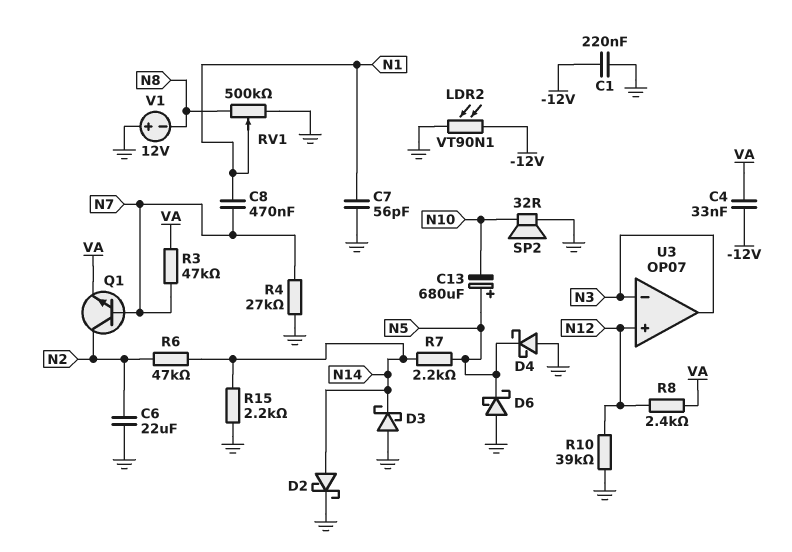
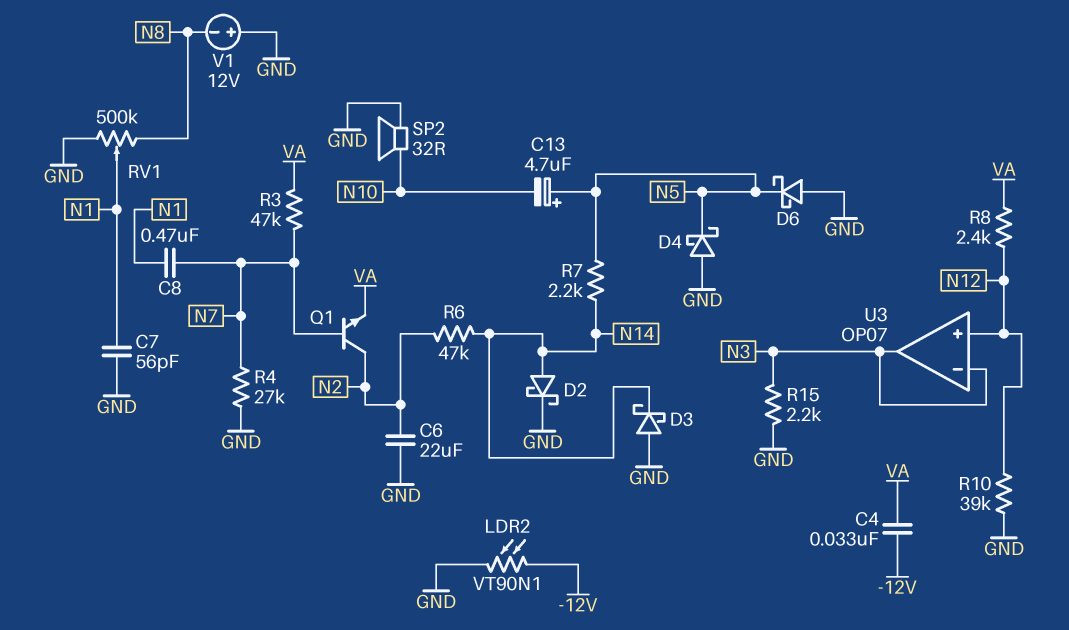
C1: 220nF (-12V, GND) -> none
C13: 680uF (plus N5, minus N10) -> 4.7uF (plus N5, minus N10)
R15: 2.2k (GND, N14) -> 2.2k (GND, N3)

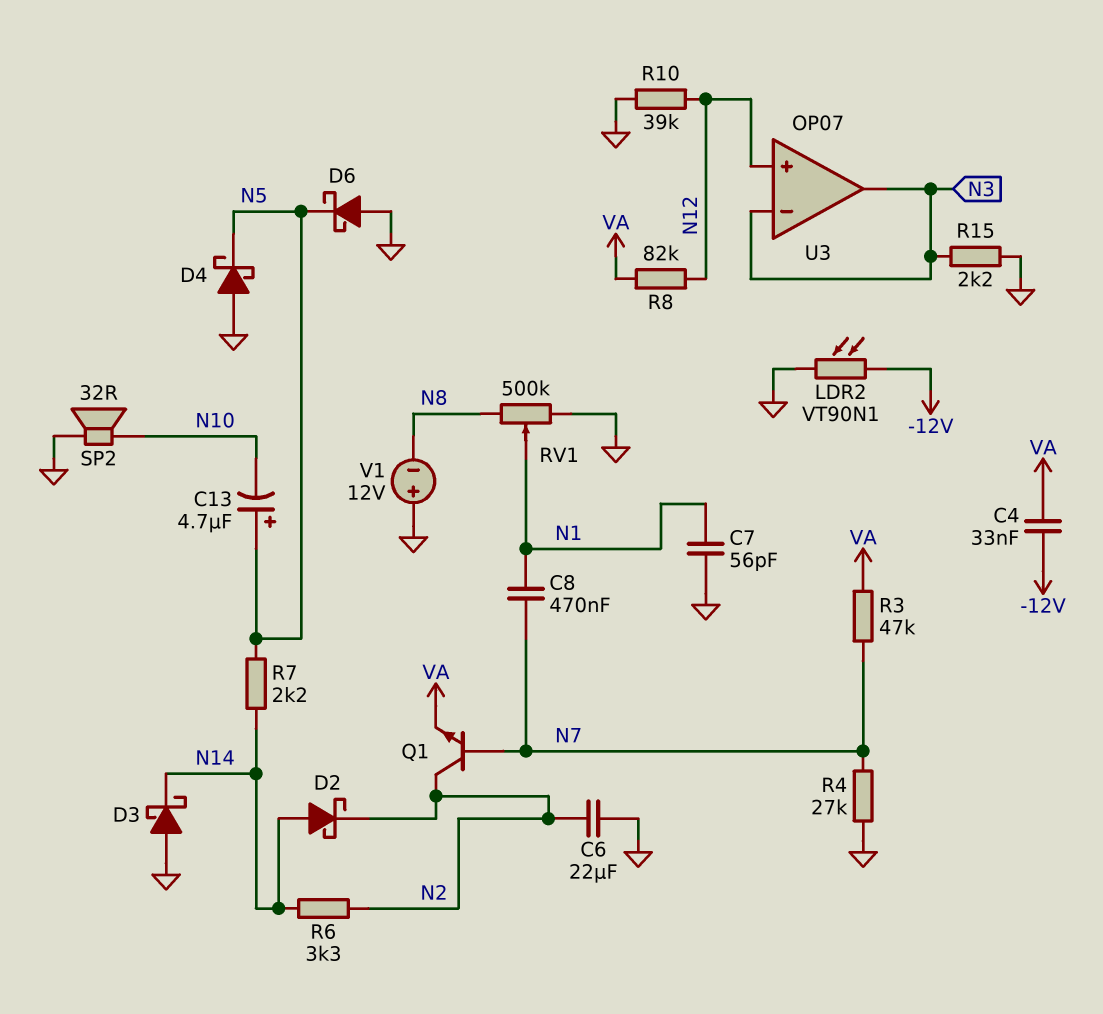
D2: schottky (A N14, K GND) -> schottky (A N14, K N2)
R6: 47k (N2, N14) -> 3.3k (N2, N14)
R8: 2.4k (N12, VA) -> 82k (N12, VA)

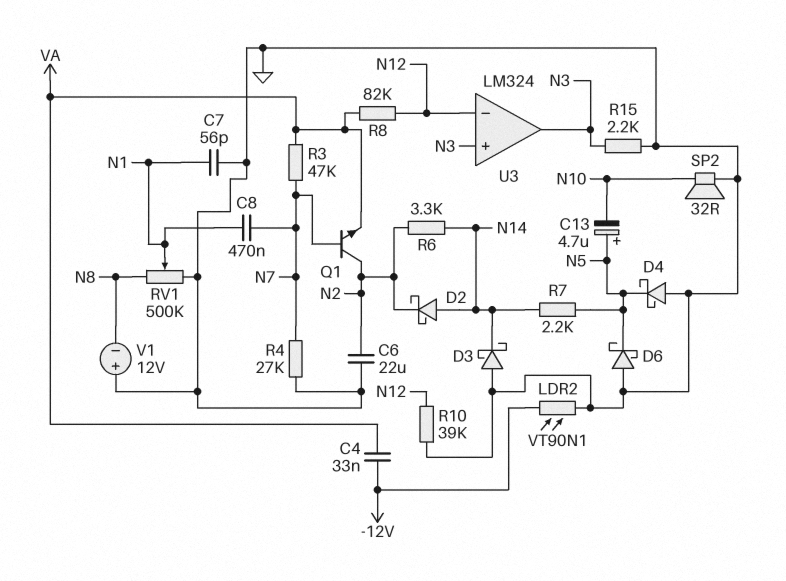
U3: OP07 -> LM324
U3 pin in+: N12 -> N3
U3 pin in-: N3 -> N12

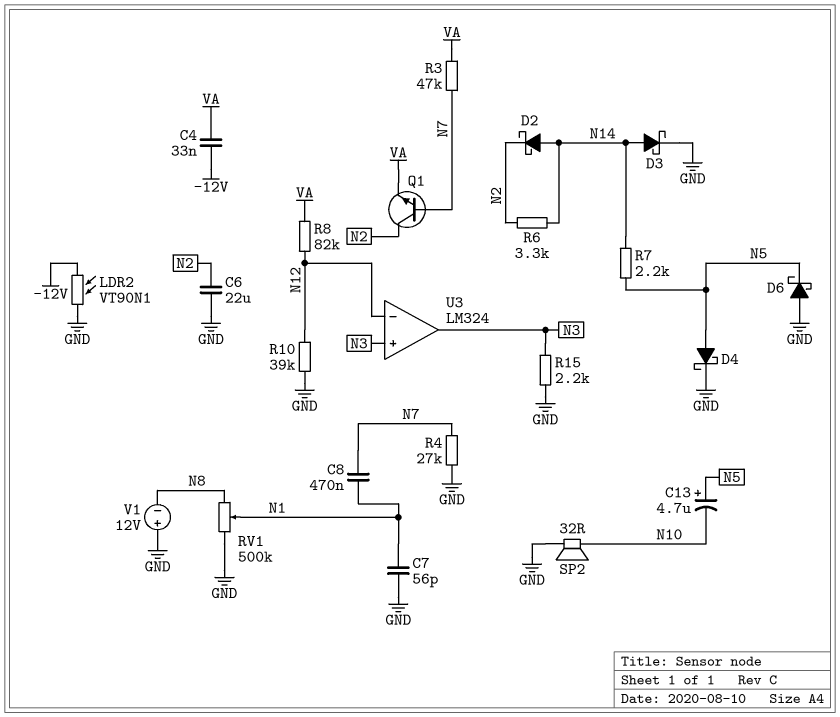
D3: schottky (A GND, K N14) -> schottky (A N14, K GND)
D4: schottky (A GND, K N5) -> schottky (A N5, K GND)

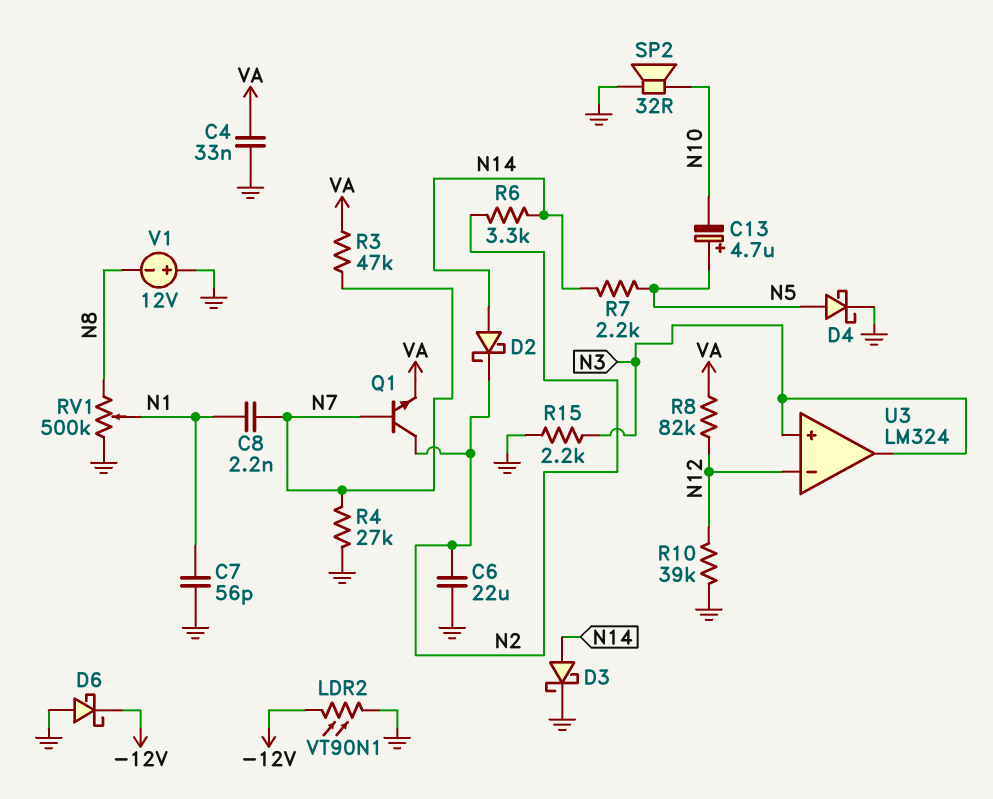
C4: 33nF (-12V, VA) -> 33nF (GND, VA)
C8: 470nF (N1, N7) -> 2.2nF (N1, N7)
D6: schottky (A GND, K N5) -> schottky (A GND, K -12V)

